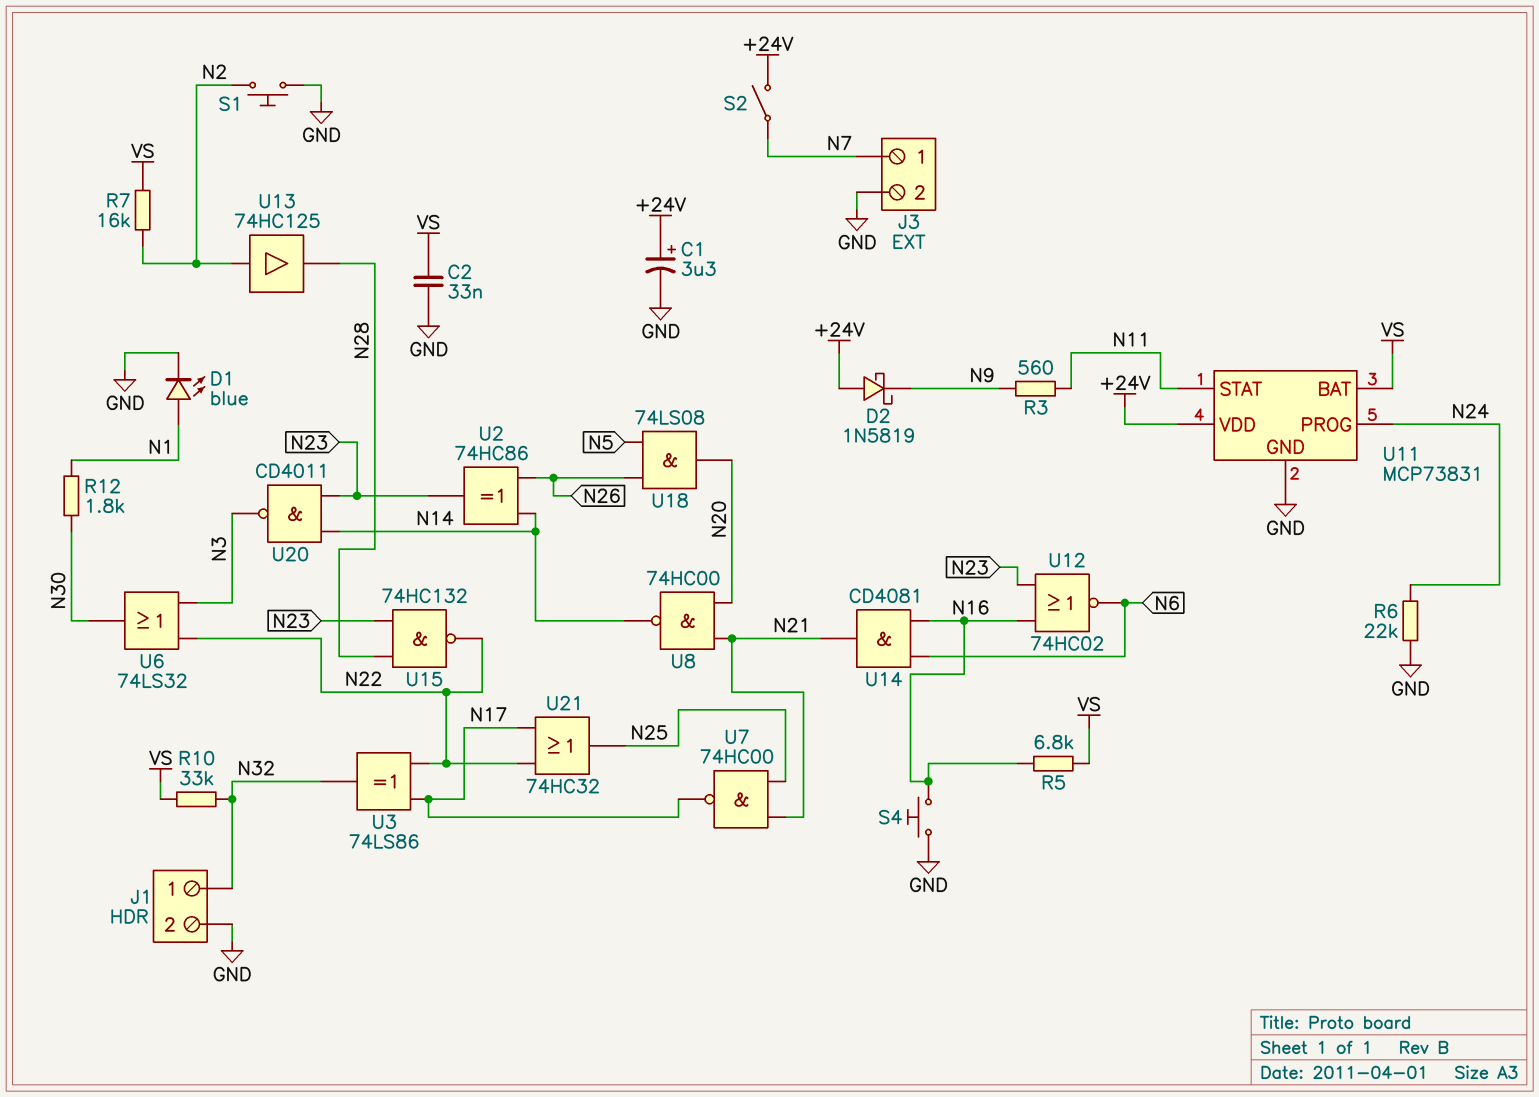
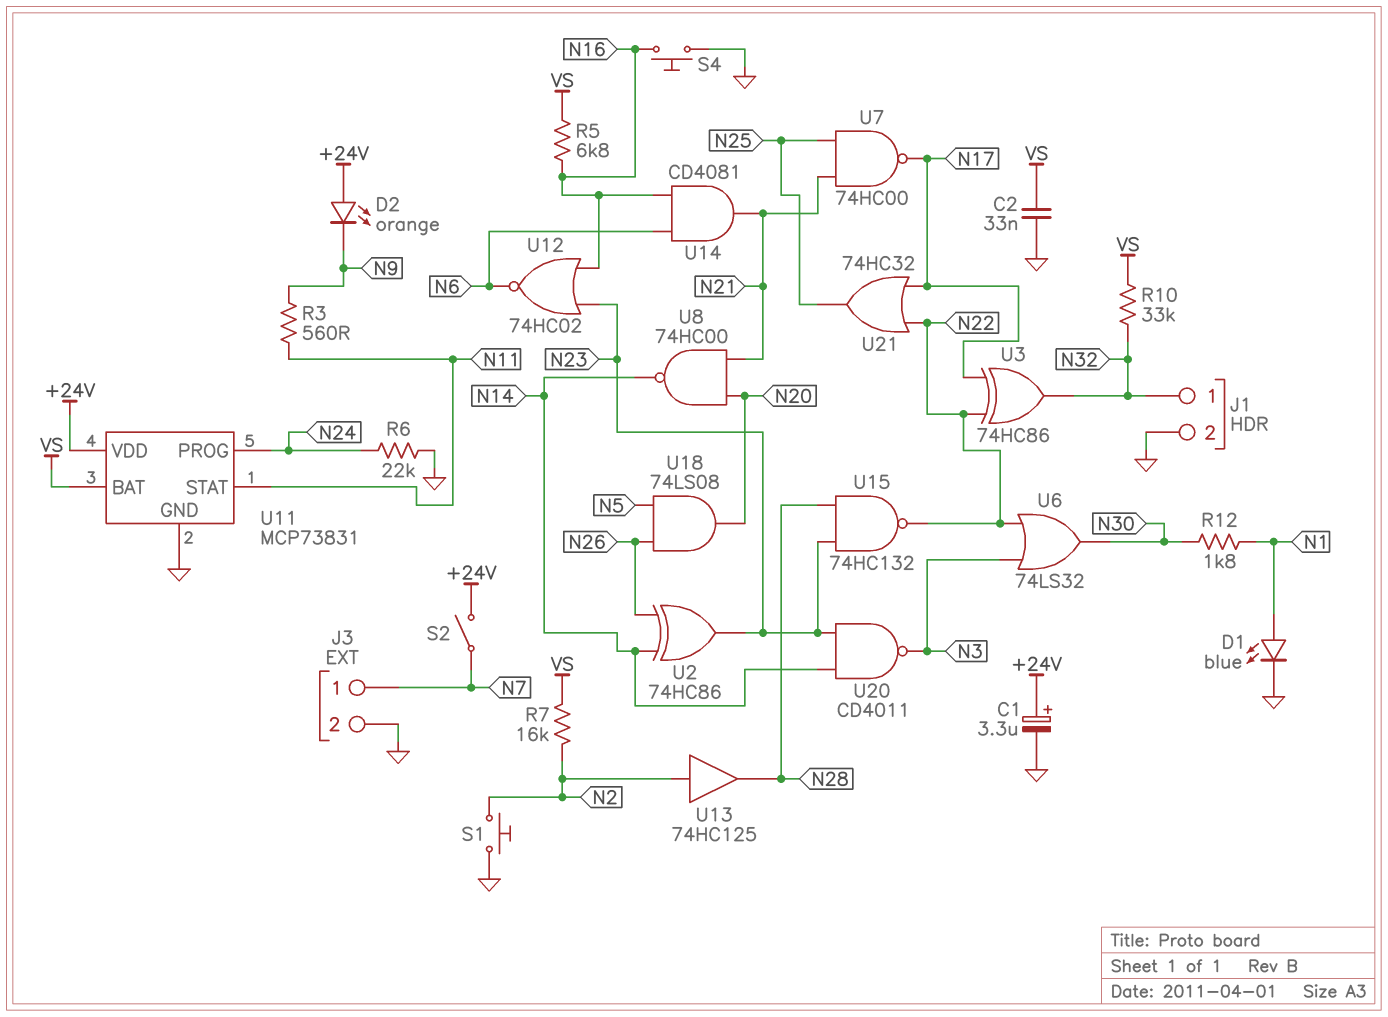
D2: schottky 1N5819 (A +24V, K N9) -> LED orange (A +24V, K N9)
U3: XOR 74LS86 (in N17, in N22, out N32) -> XOR 74HC86 (in N17, in N22, out N32)

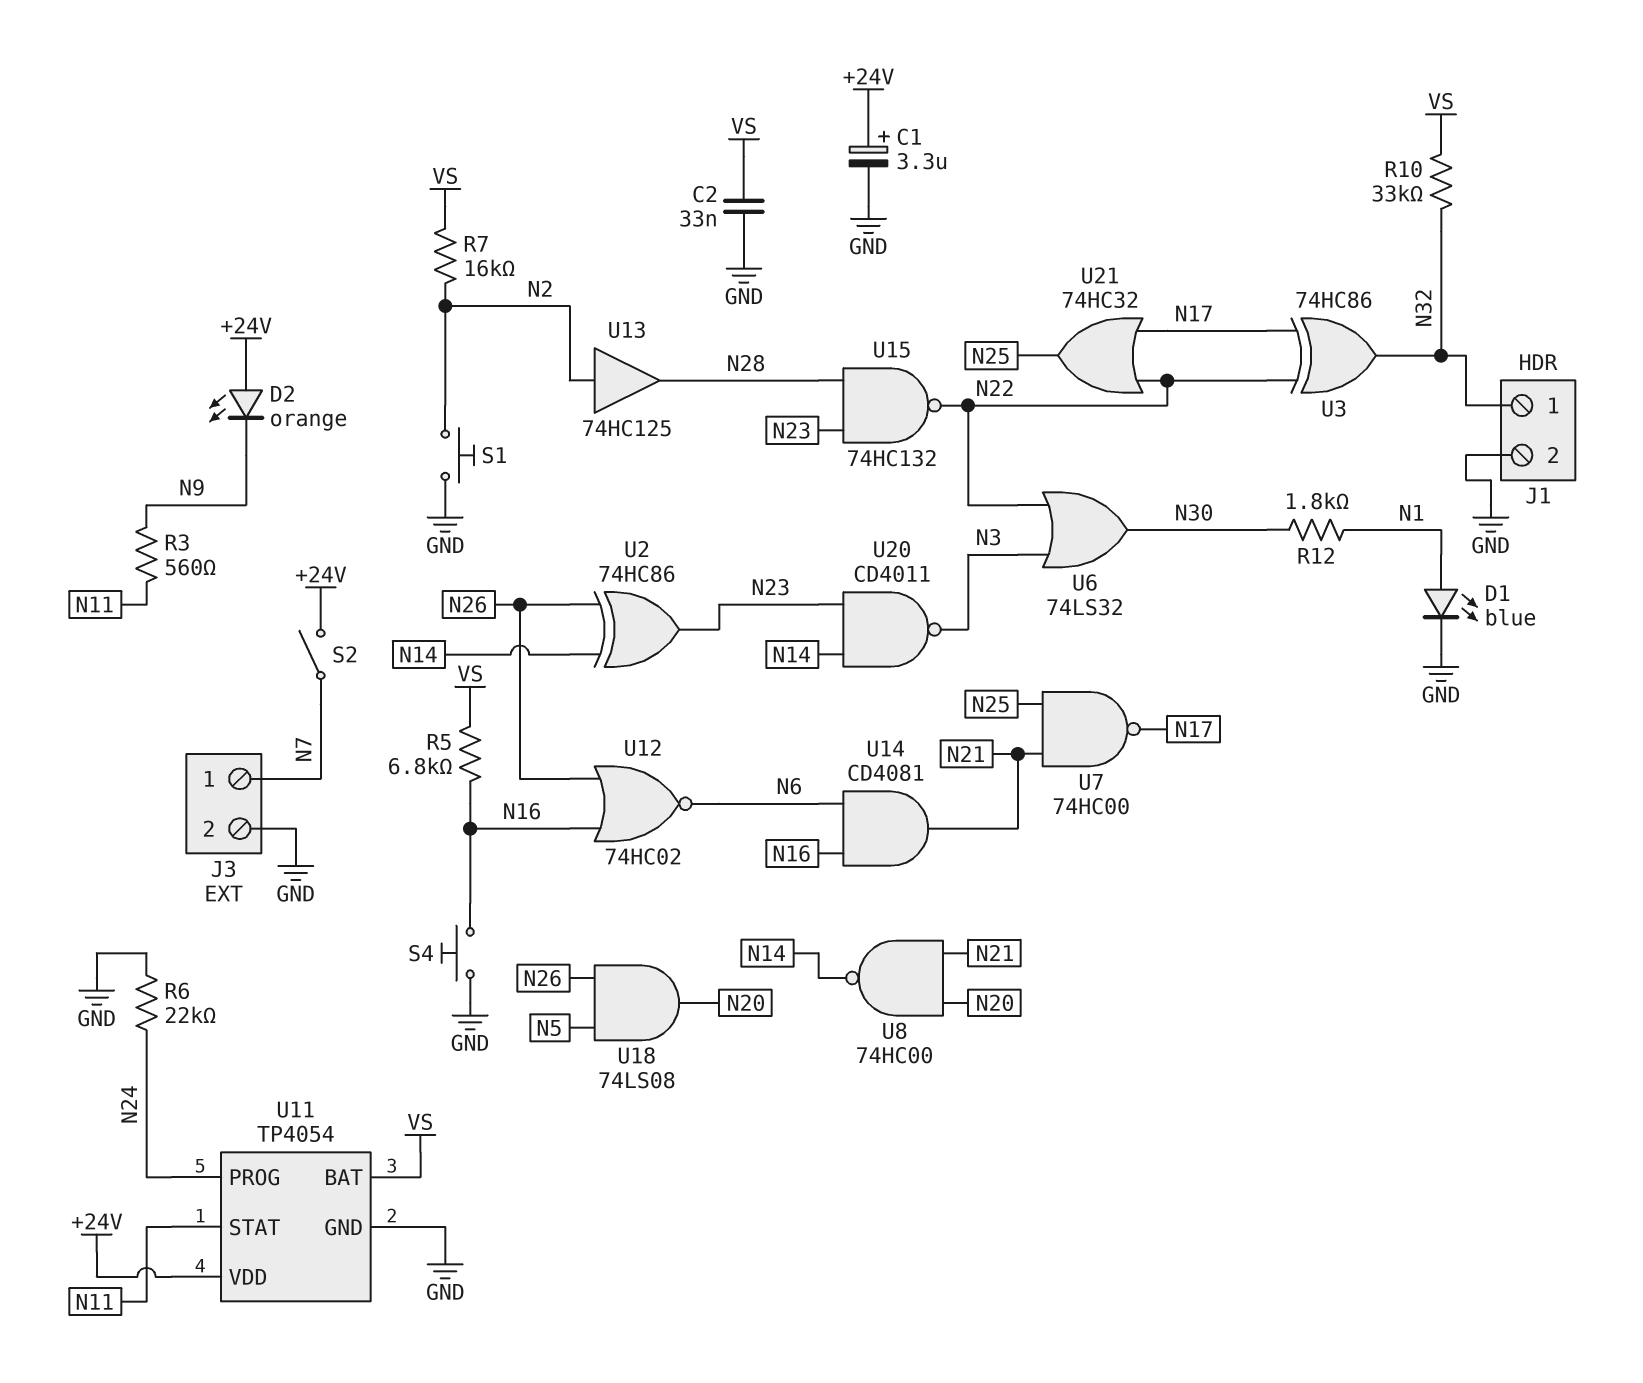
U11: MCP73831 -> TP4054
U12: NOR 74HC02 (in N16, in N23, out N6) -> NOR 74HC02 (in N16, in N26, out N6)

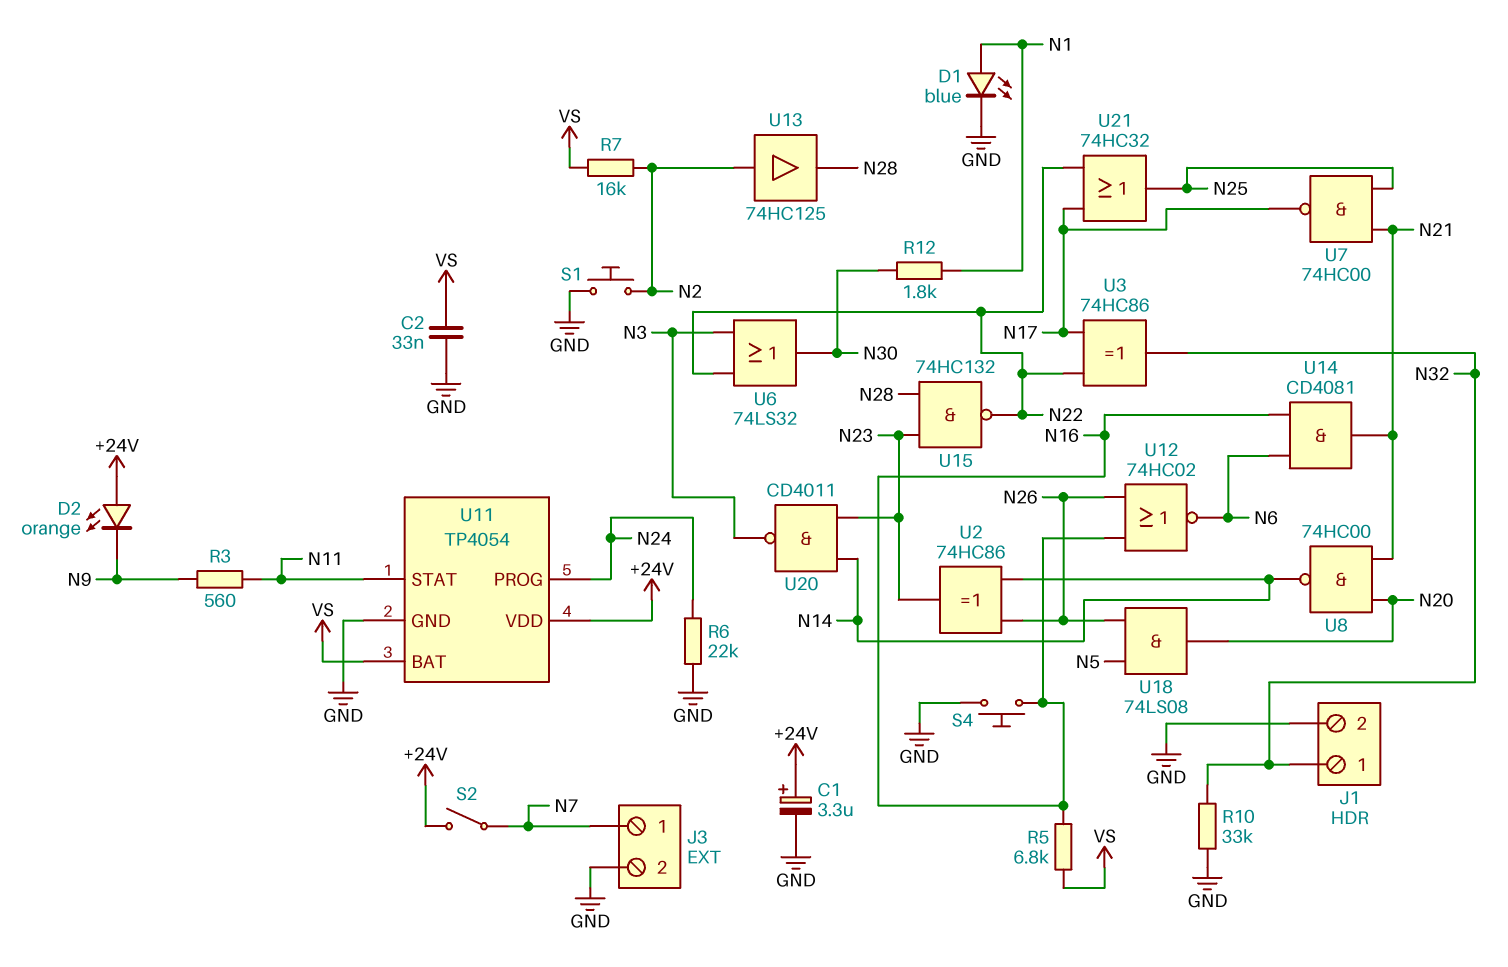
R10: 33k (N32, VS) -> 33k (GND, N32)

